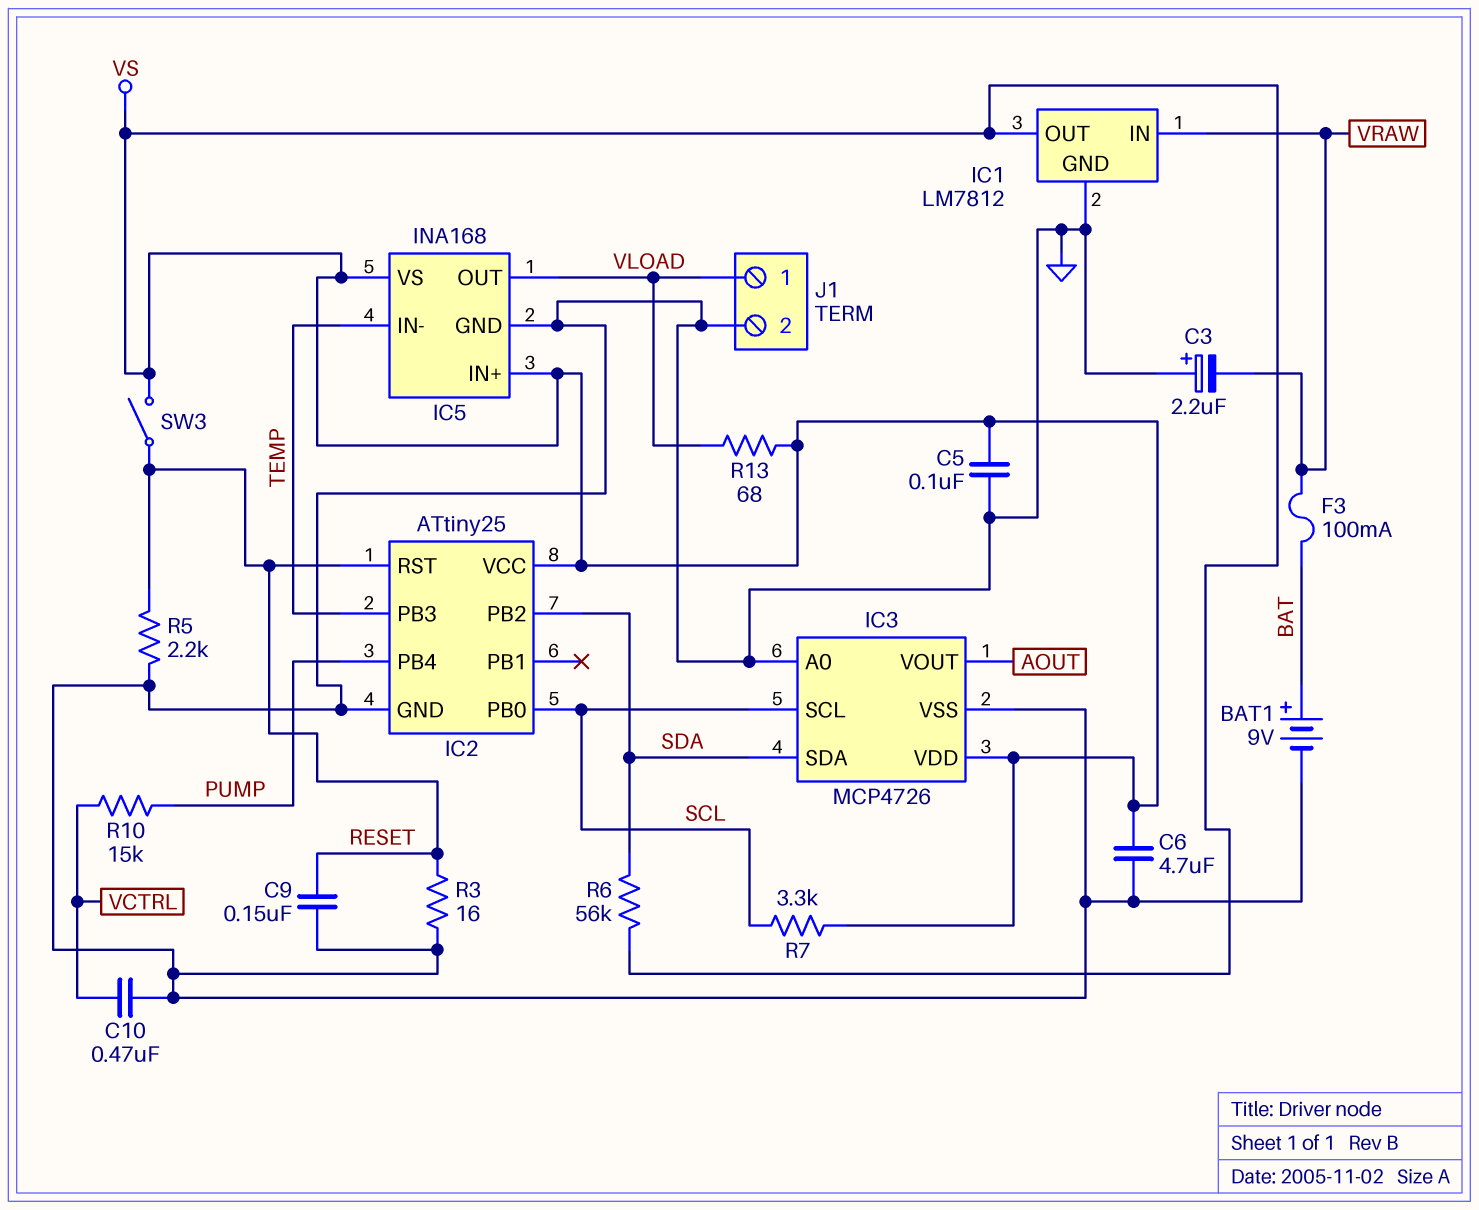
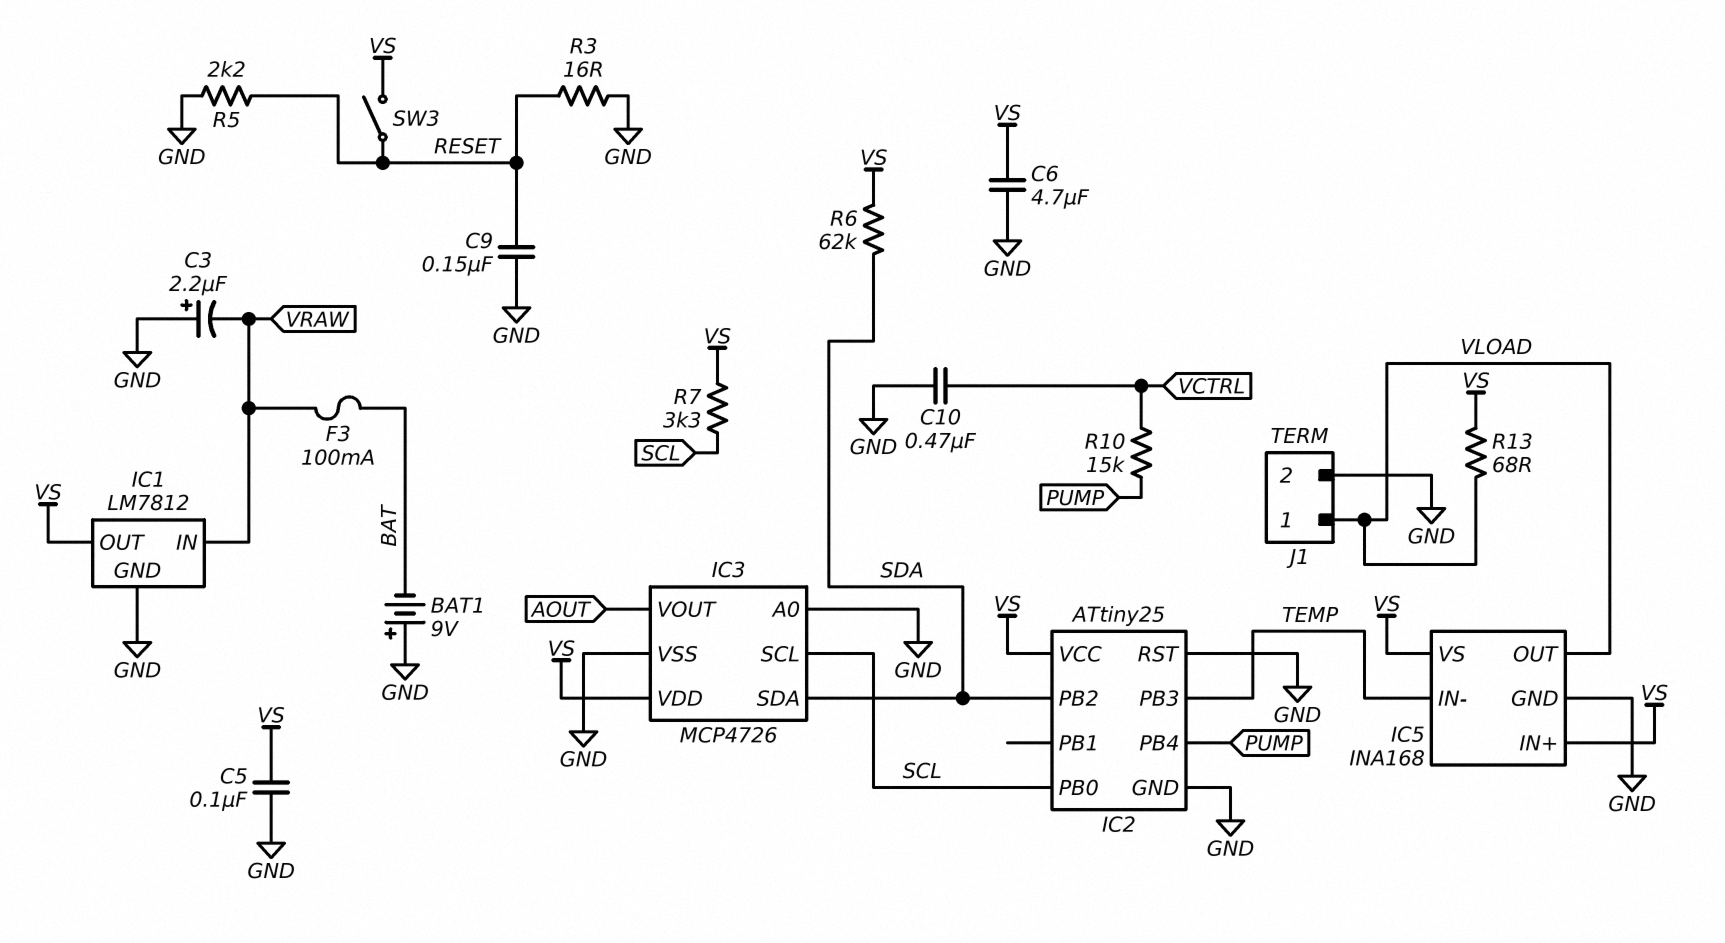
BAT1: 9V (plus BAT, minus GND) -> 9V (plus GND, minus BAT)
IC2 pin RST: RESET -> GND
R6: 56k (SDA, VS) -> 62k (SDA, VS)

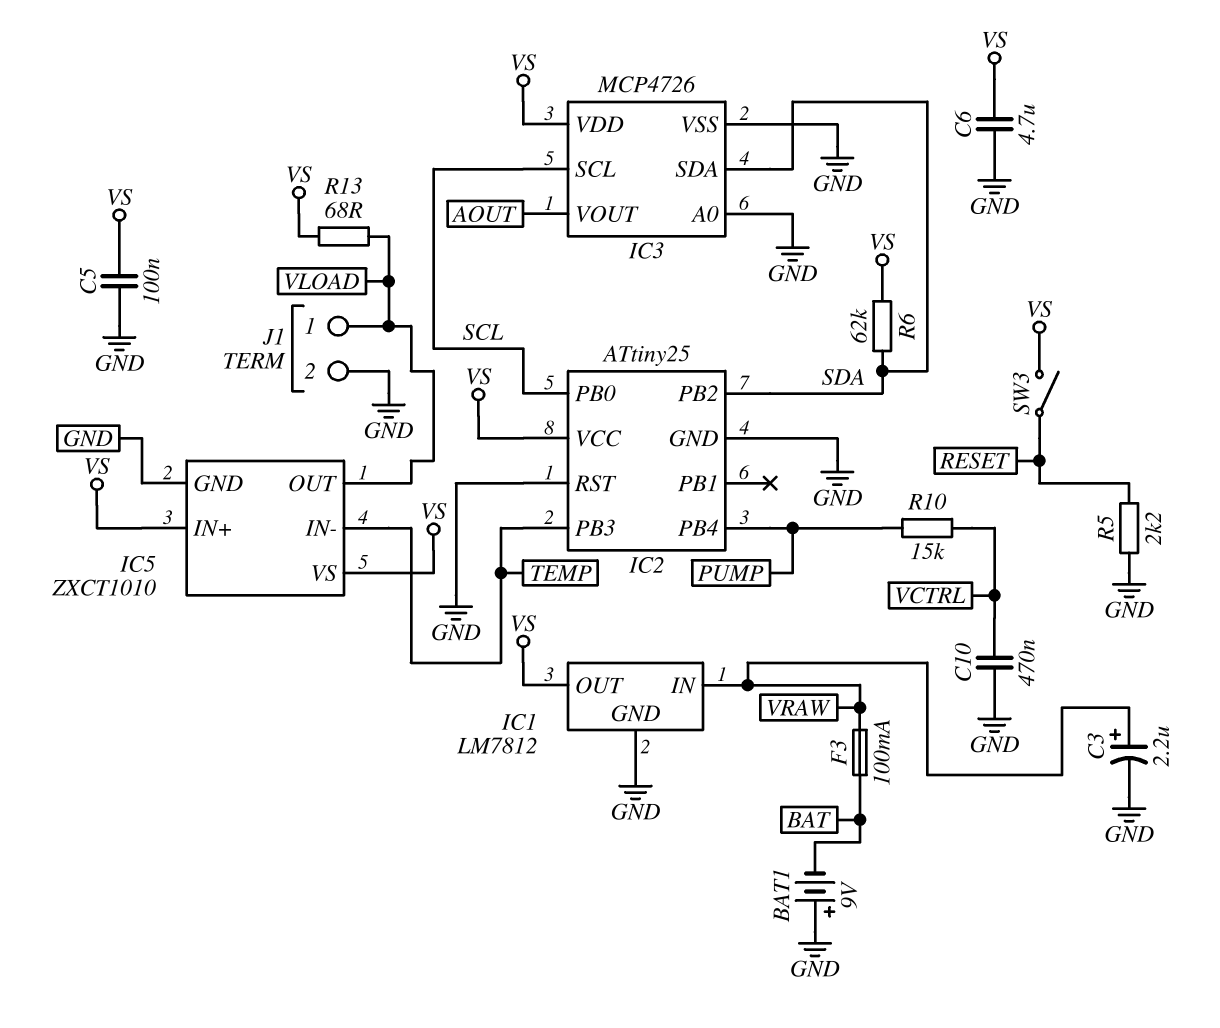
C3: 2.2uF (plus GND, minus VRAW) -> 2.2uF (plus VRAW, minus GND)
C9: 150nF (GND, RESET) -> none
IC5: INA168 -> ZXCT1010
R3: 16 (GND, RESET) -> none
R7: 3.3k (SCL, VS) -> none

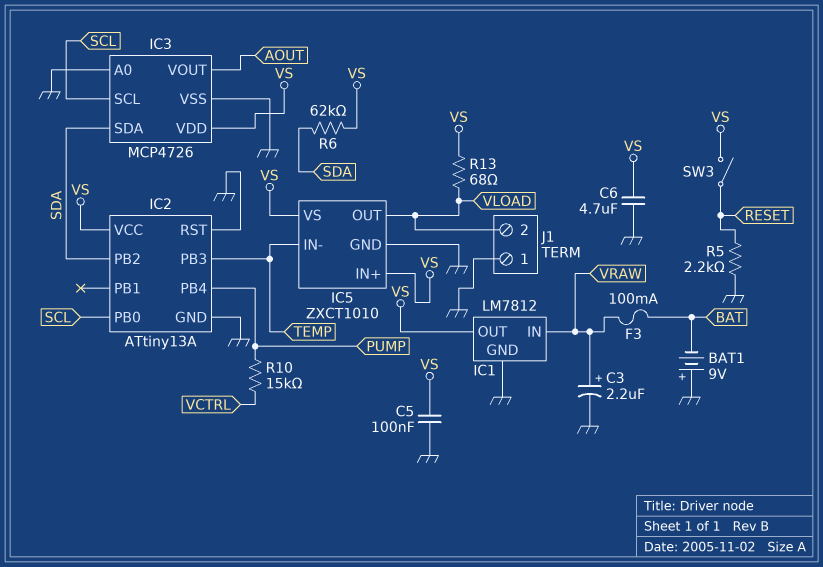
C10: 470nF (GND, VCTRL) -> none
IC2: ATtiny25 -> ATtiny13A
J1 pin 1: VLOAD -> GND
J1 pin 2: GND -> VLOAD

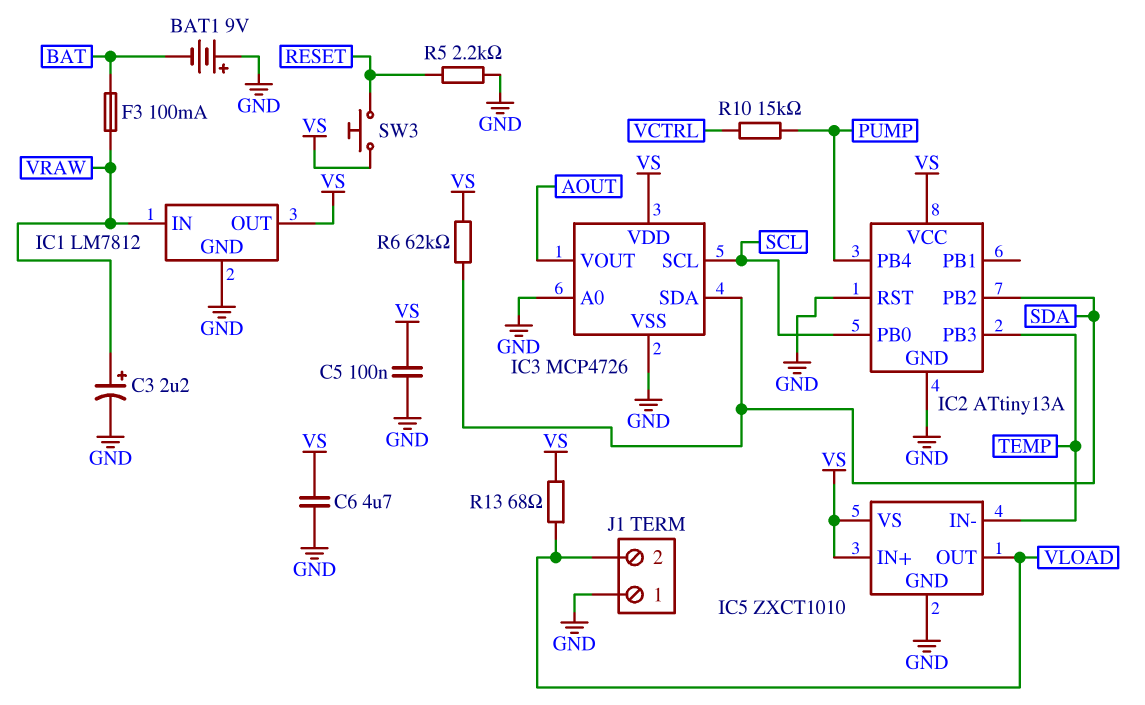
SW3: switch (RESET, VS) -> button (RESET, VS)

